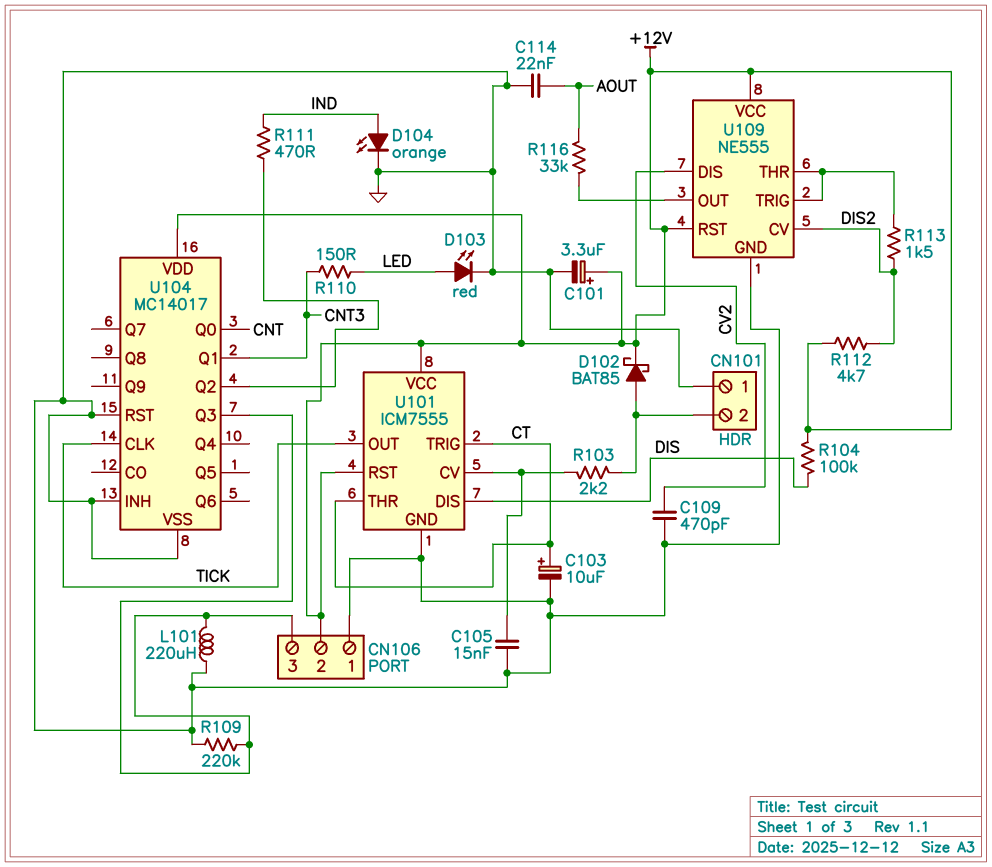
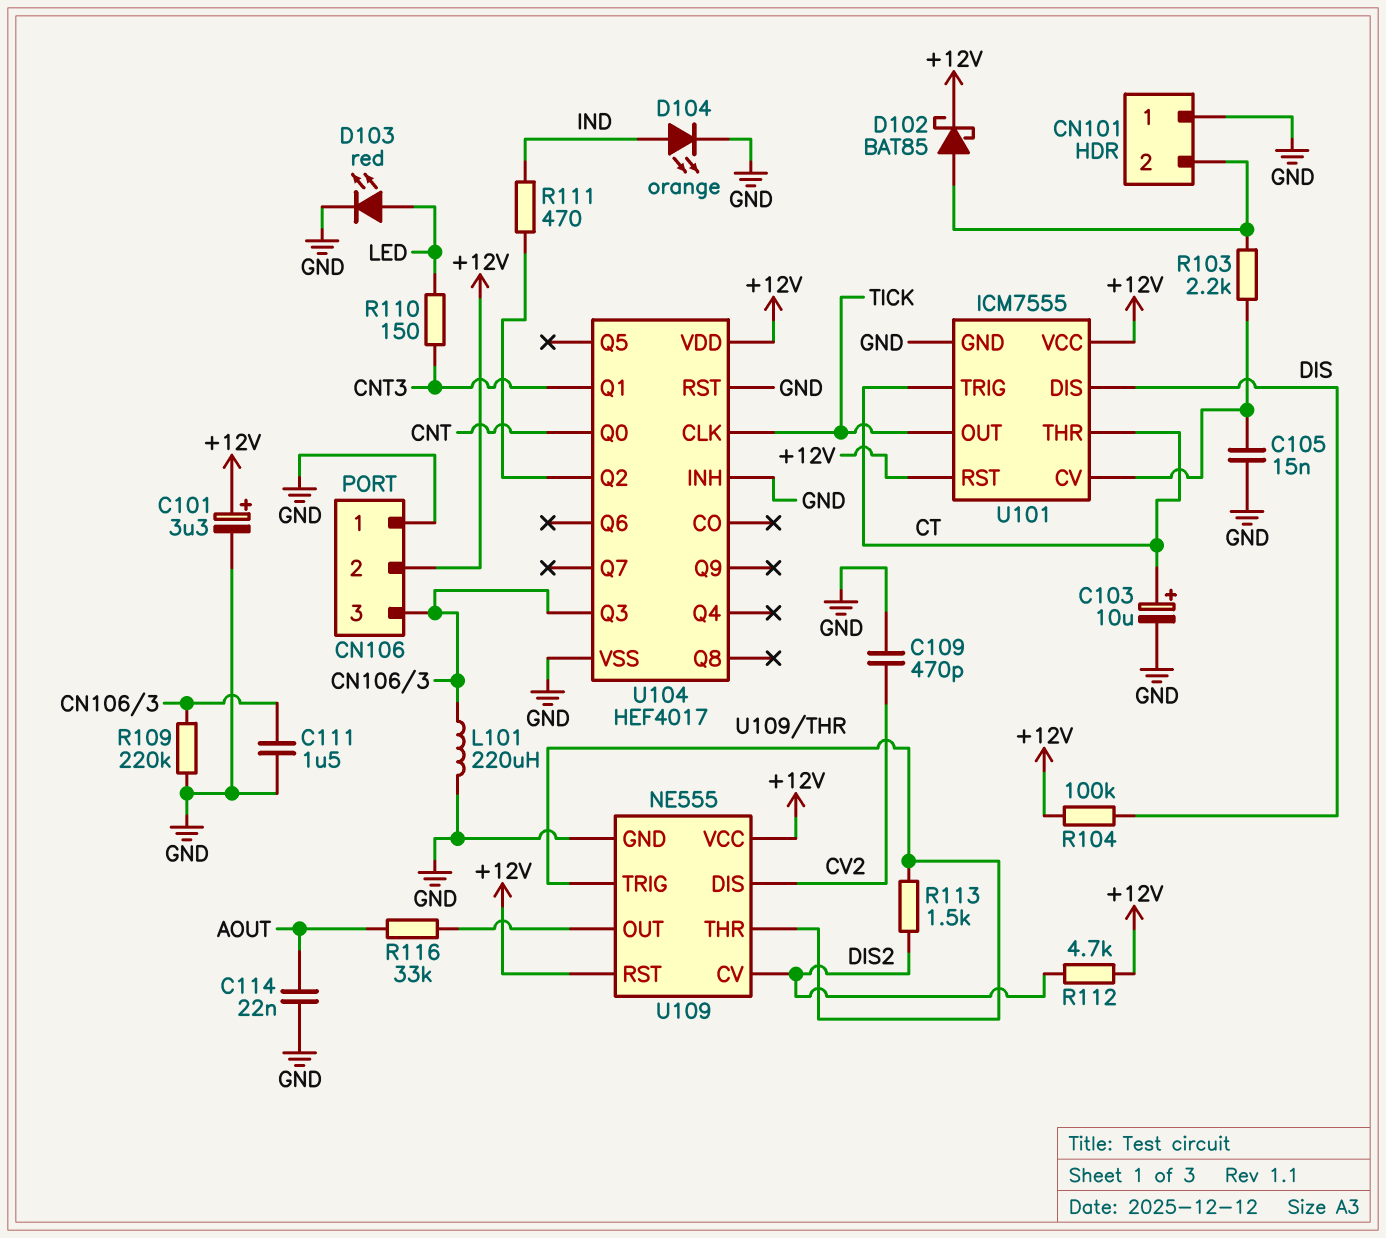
C111: none -> 1.5uF (CN106/3, GND)
U104: MC14017 -> HEF4017

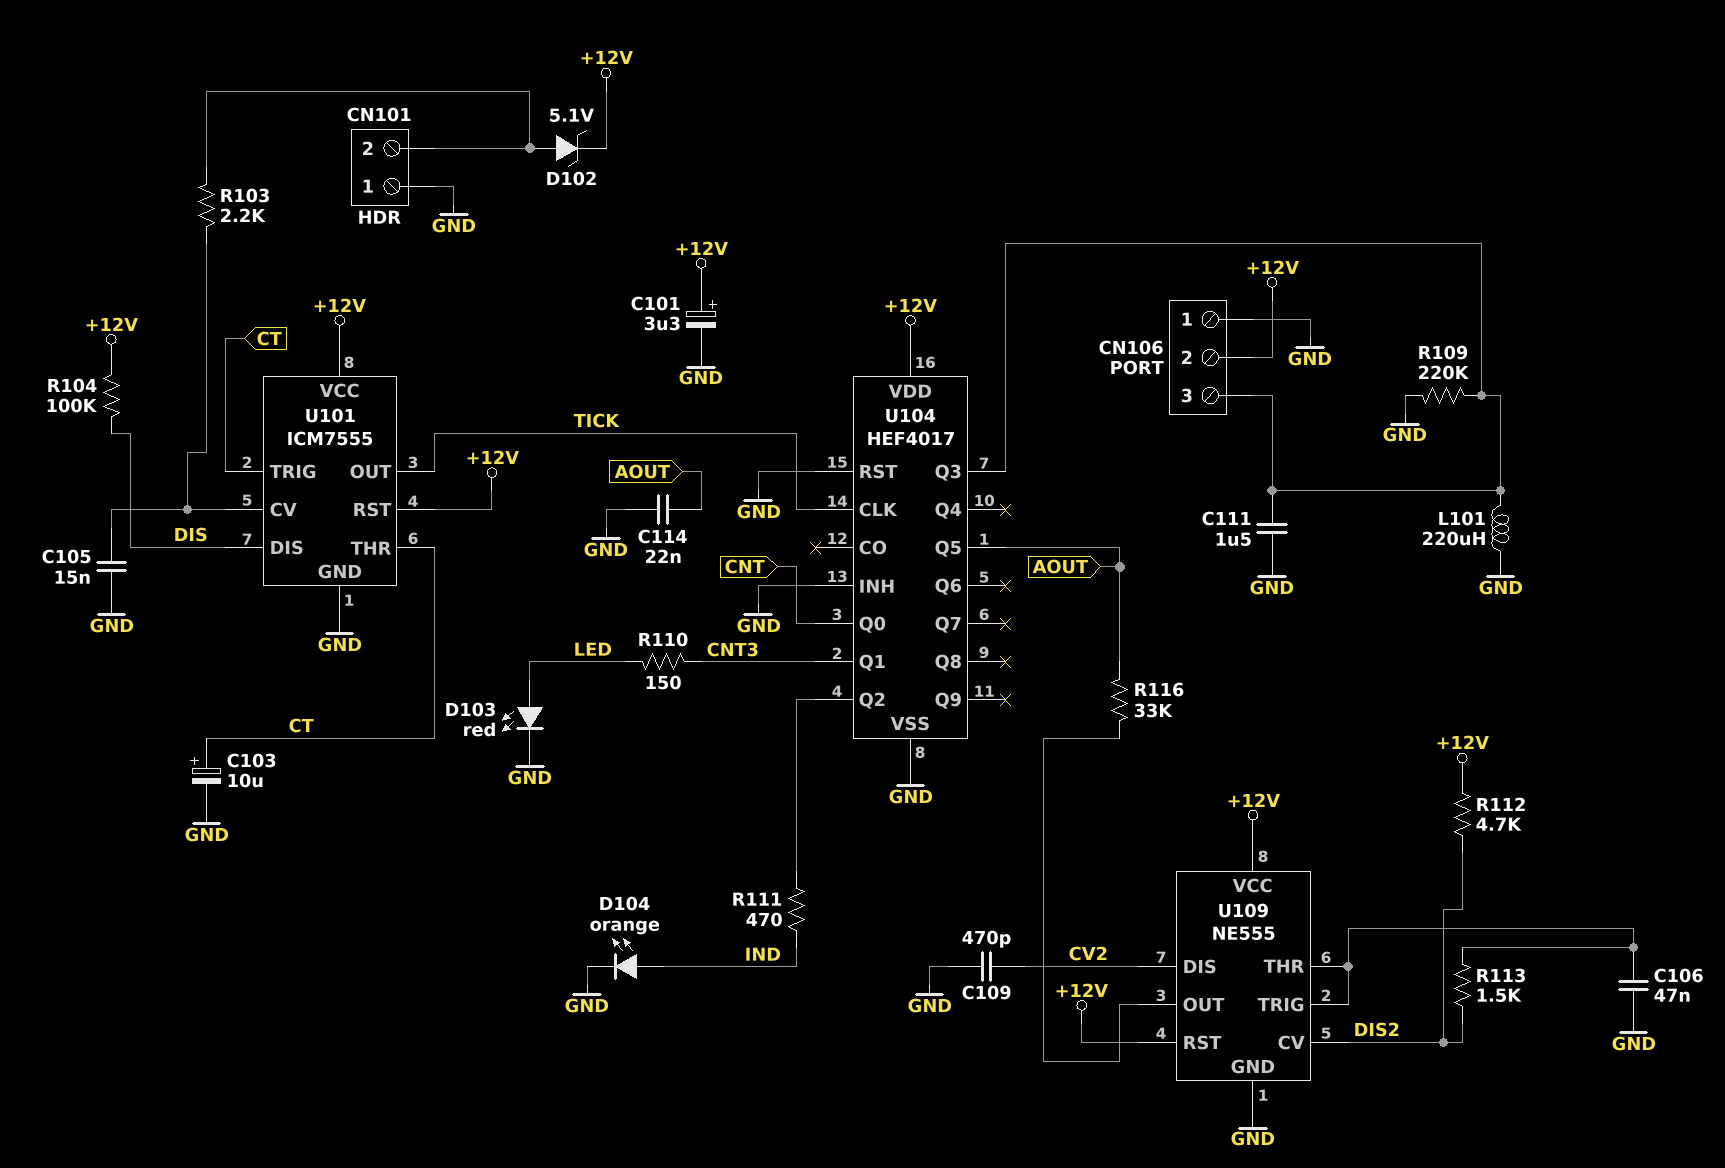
C106: none -> 47nF (GND, U109/THR)
D102: schottky BAT85 (A CN101/2, K +12V) -> zener 5.1V (A CN101/2, K +12V)
U104 pin Q5: none -> AOUT

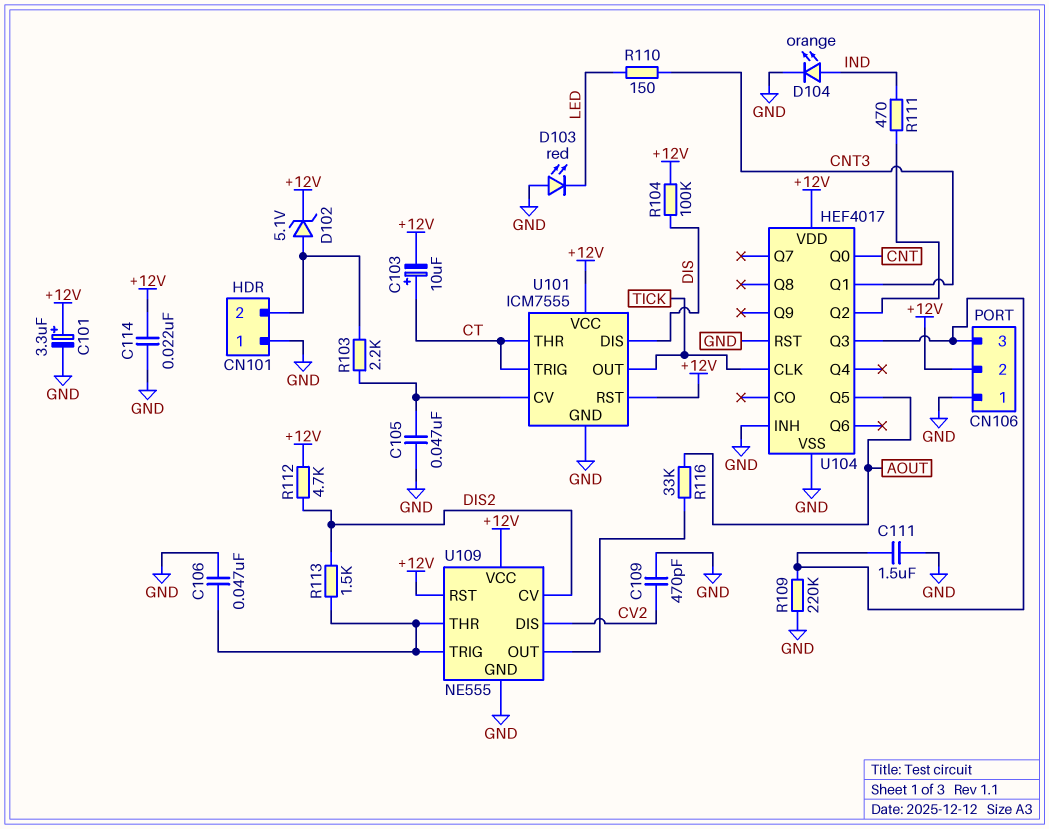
C103: 10uF (plus CT, minus GND) -> 10uF (plus CT, minus +12V)
C105: 15nF (GND, U101/CV) -> 47nF (GND, U101/CV)
C114: 22nF (AOUT, GND) -> 22nF (+12V, GND)
D103: LED red (A LED, K GND) -> LED red (A GND, K LED)
L101: 220uH (CN106/3, GND) -> none

